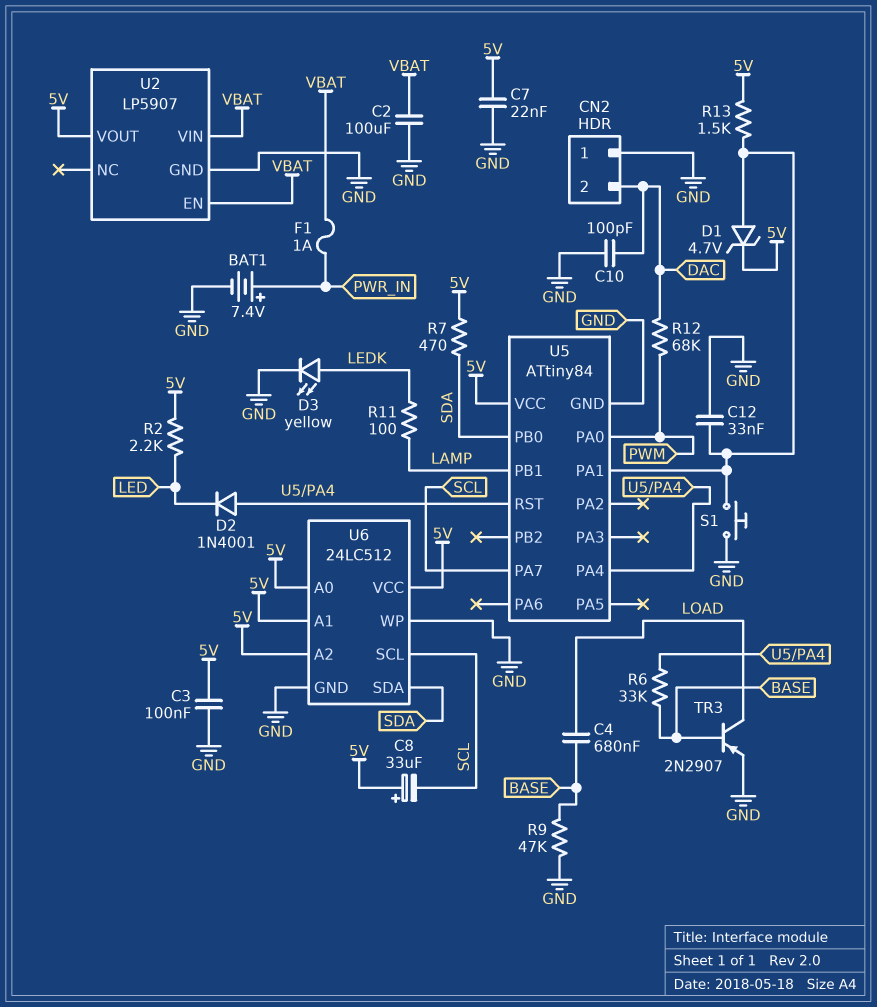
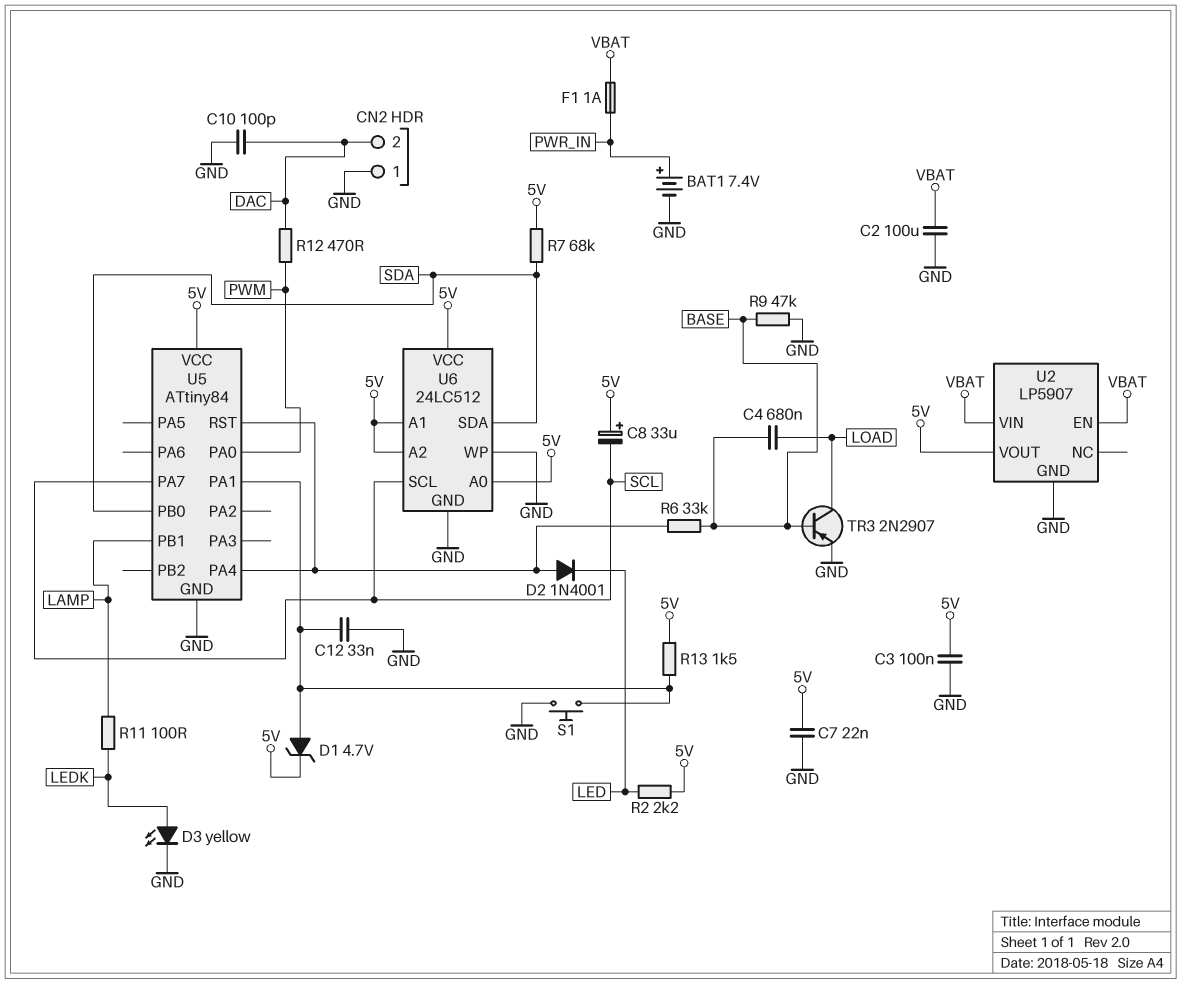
R7: 470 (5V, SDA) -> 68k (5V, SDA)
R12: 68k (DAC, PWM) -> 470 (DAC, PWM)

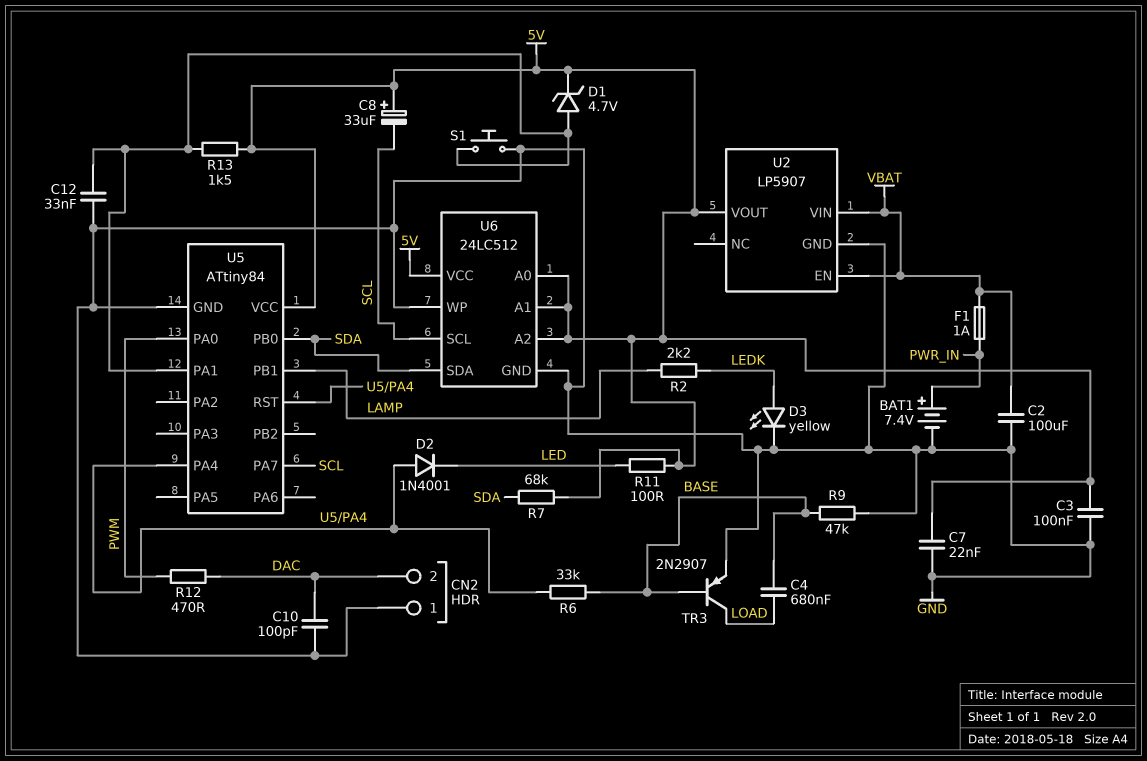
R2: 2.2k (5V, LED) -> 2.2k (LAMP, LEDK)
R11: 100 (LAMP, LEDK) -> 100 (5V, LED)

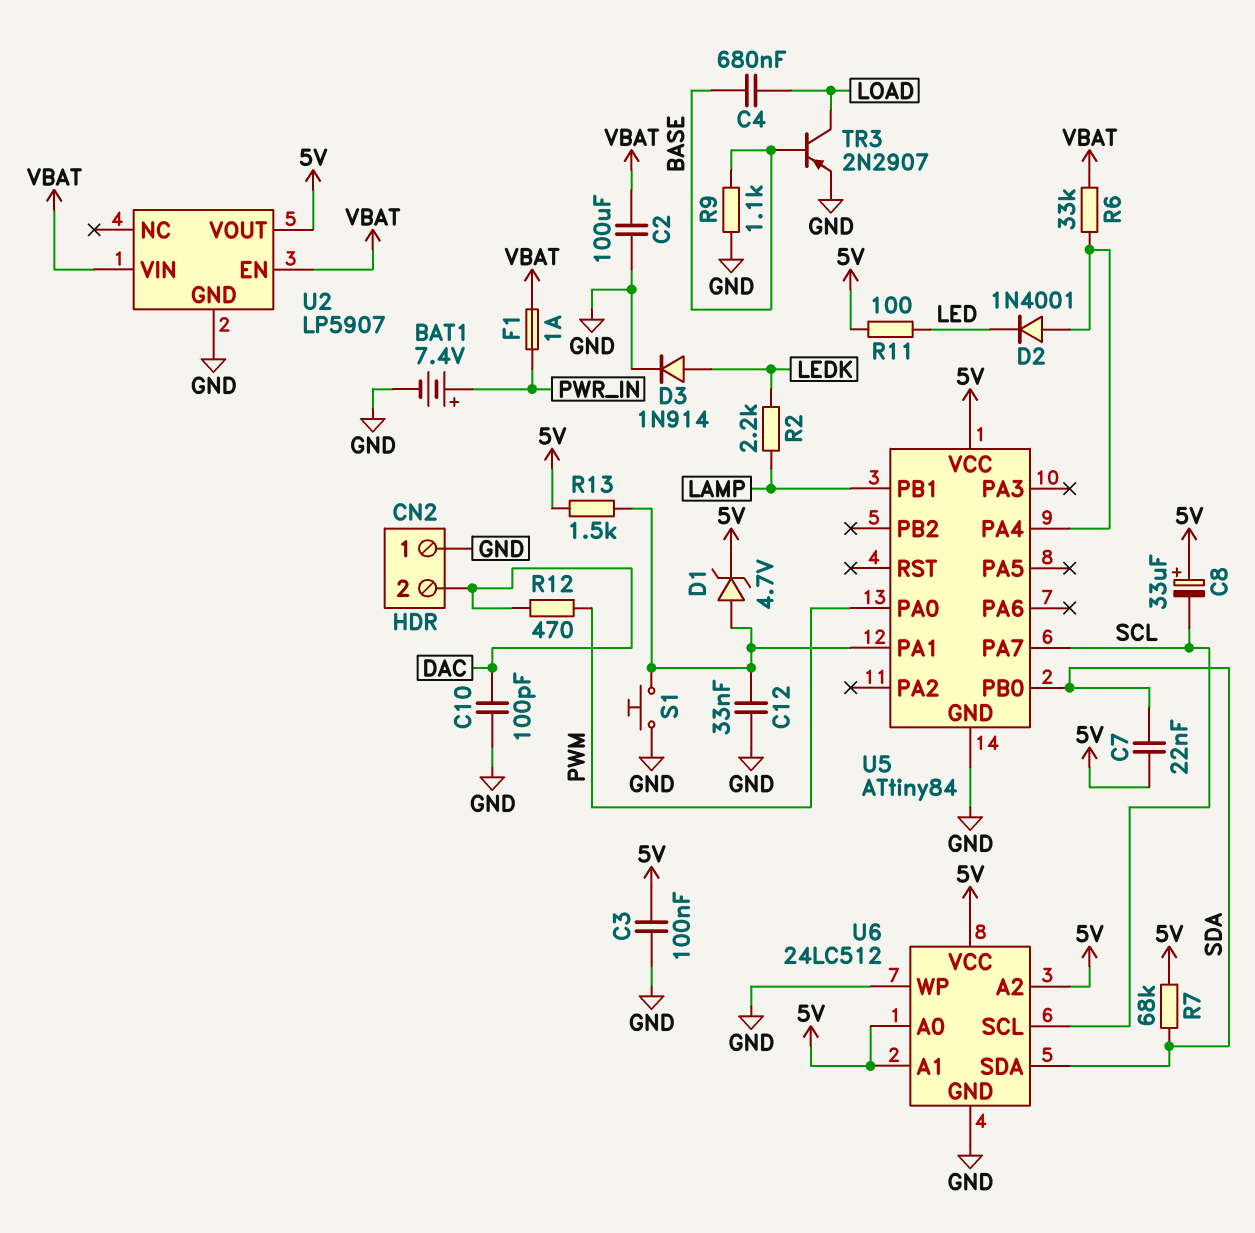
C7: 22nF (5V, GND) -> 22nF (5V, SDA)
D3: LED yellow (A LEDK, K GND) -> diode 1N914 (A LEDK, K GND)
R6: 33k (BASE, U5/PA4) -> 33k (U5/PA4, VBAT)
R9: 47k (BASE, GND) -> 1.1k (BASE, GND)
U5 pin RST: U5/PA4 -> none

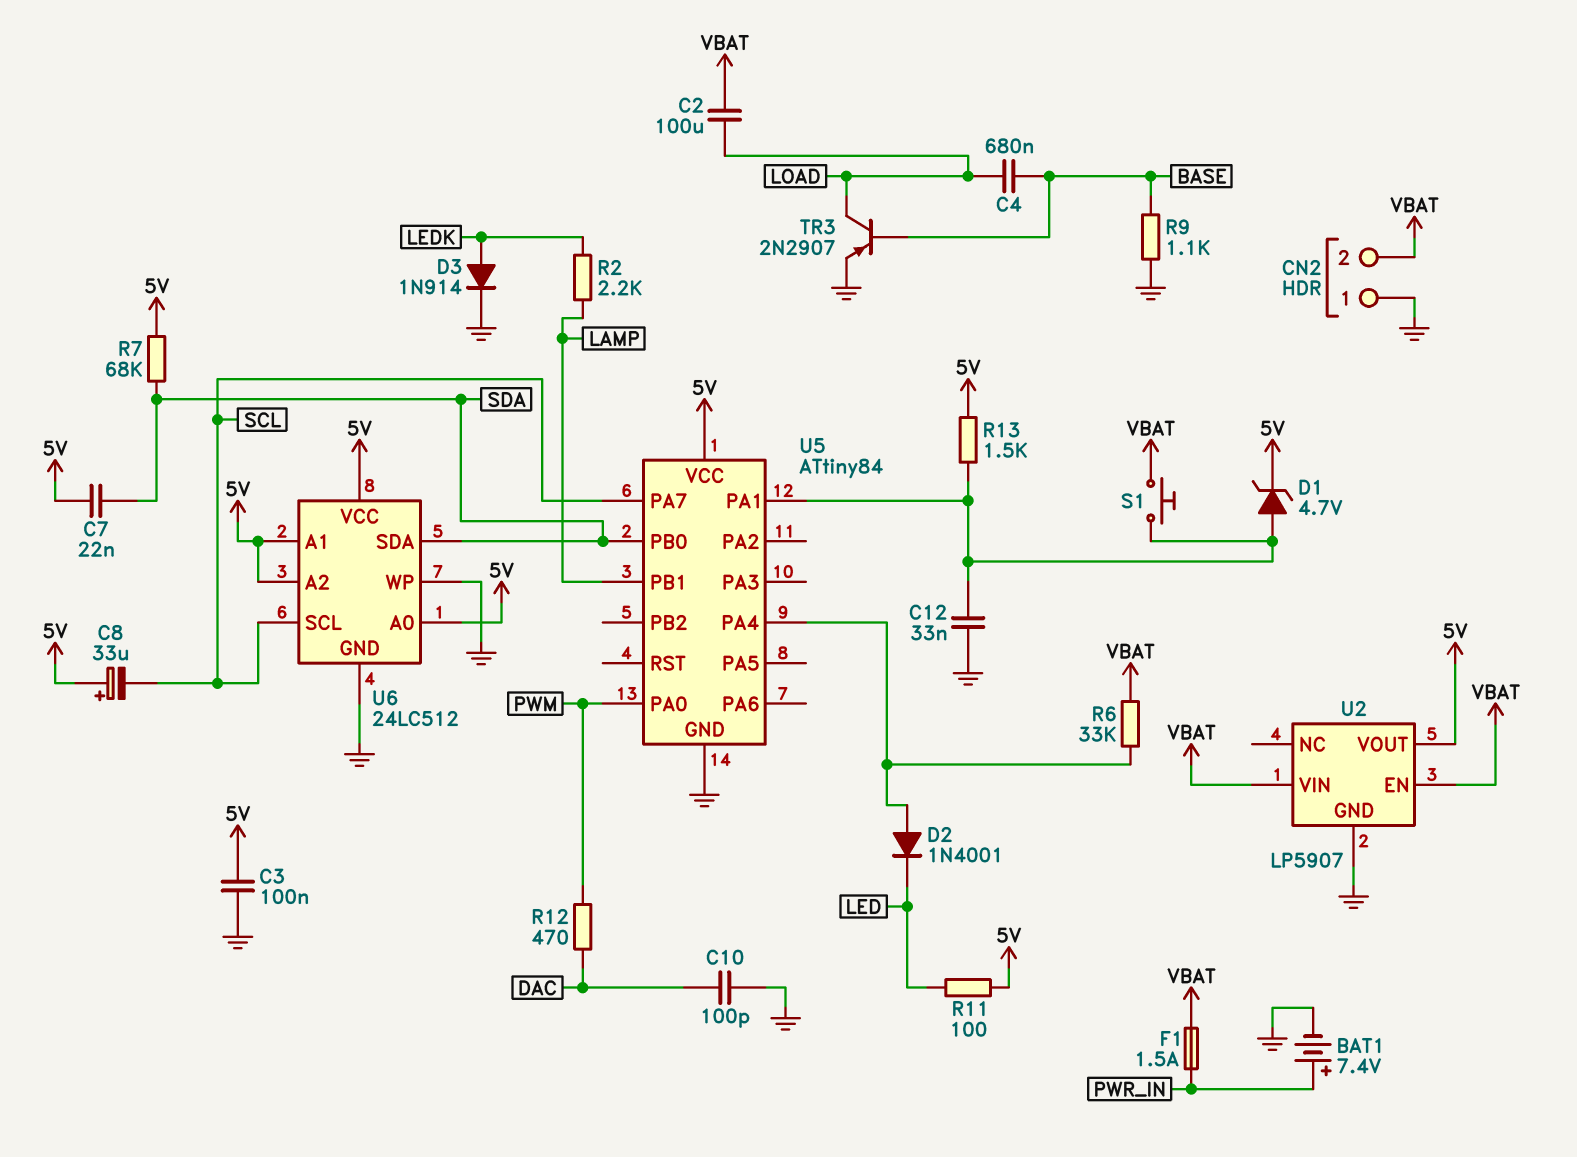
C2: 100uF (GND, VBAT) -> 100uF (LOAD, VBAT)
CN2 pin 2: DAC -> VBAT
F1: 1A (PWR_IN, VBAT) -> 1.5A (PWR_IN, VBAT)
S1: button (GND, U5/PA1) -> button (U5/PA1, VBAT)

